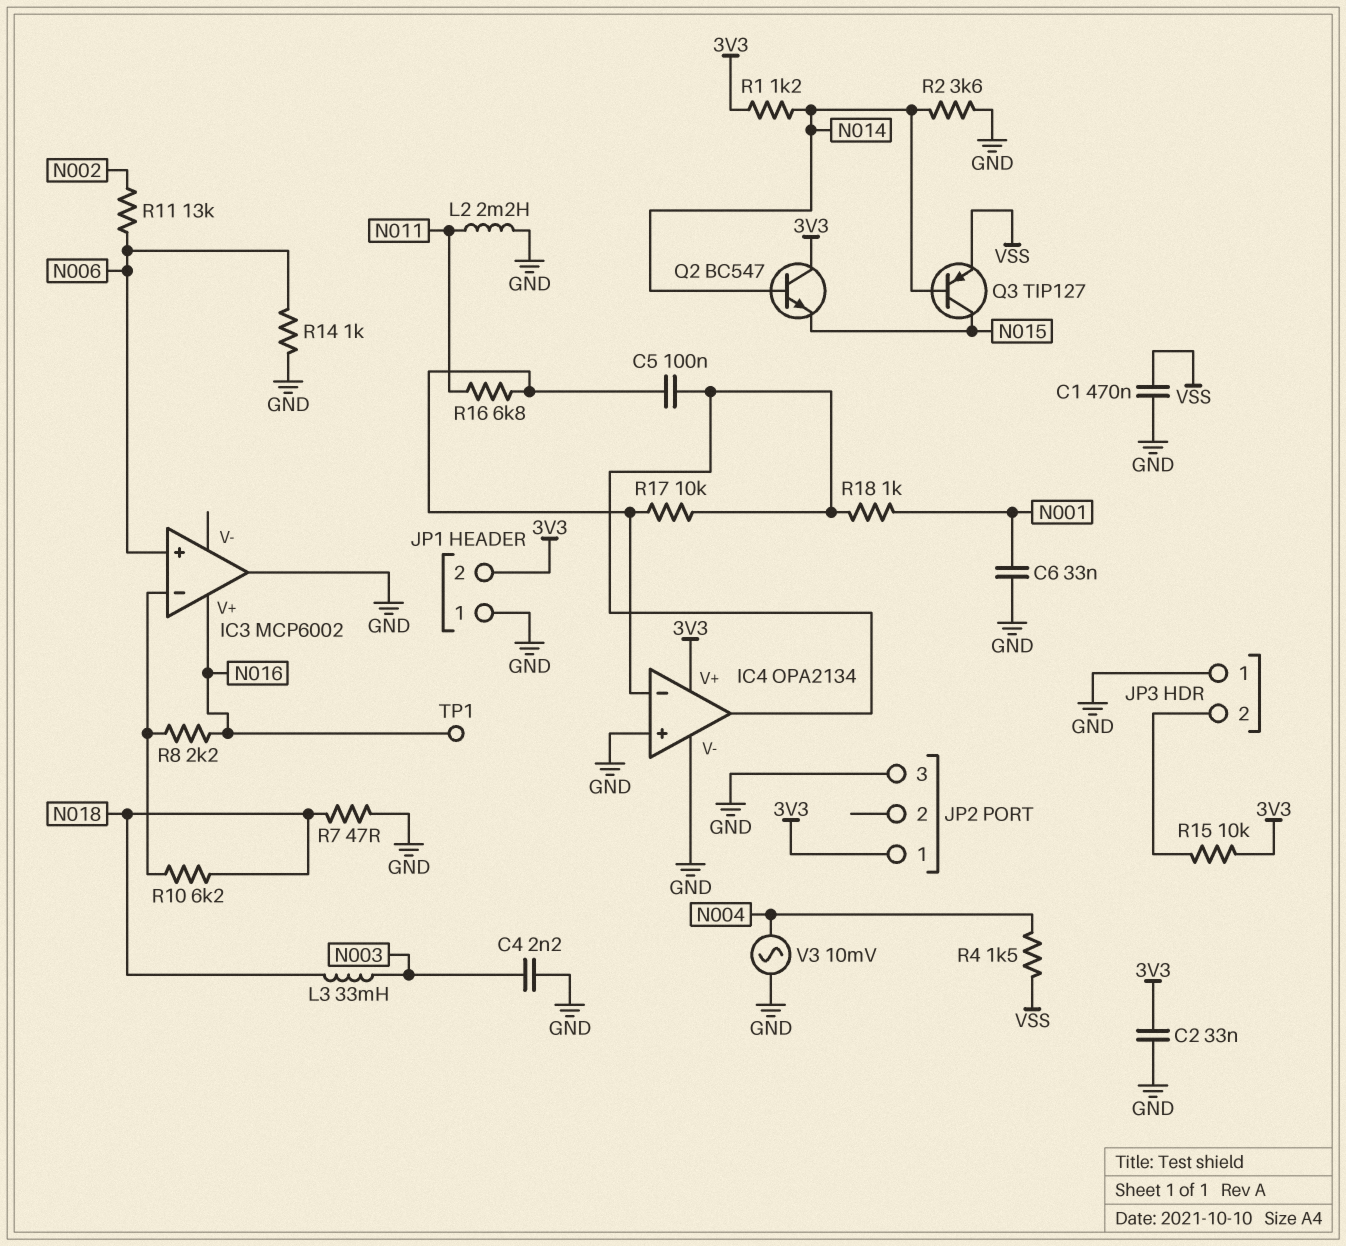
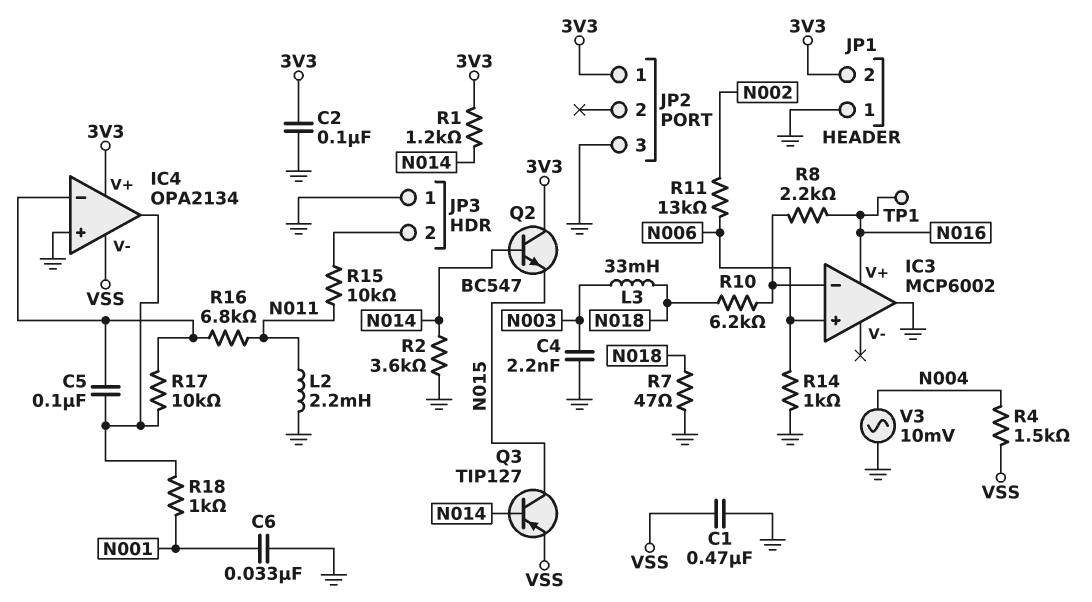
C2: 33nF (3V3, GND) -> 100nF (3V3, GND)
IC4 pin V-: GND -> VSS
R15: 10k (3V3, JP3/2) -> 10k (JP3/2, N011)

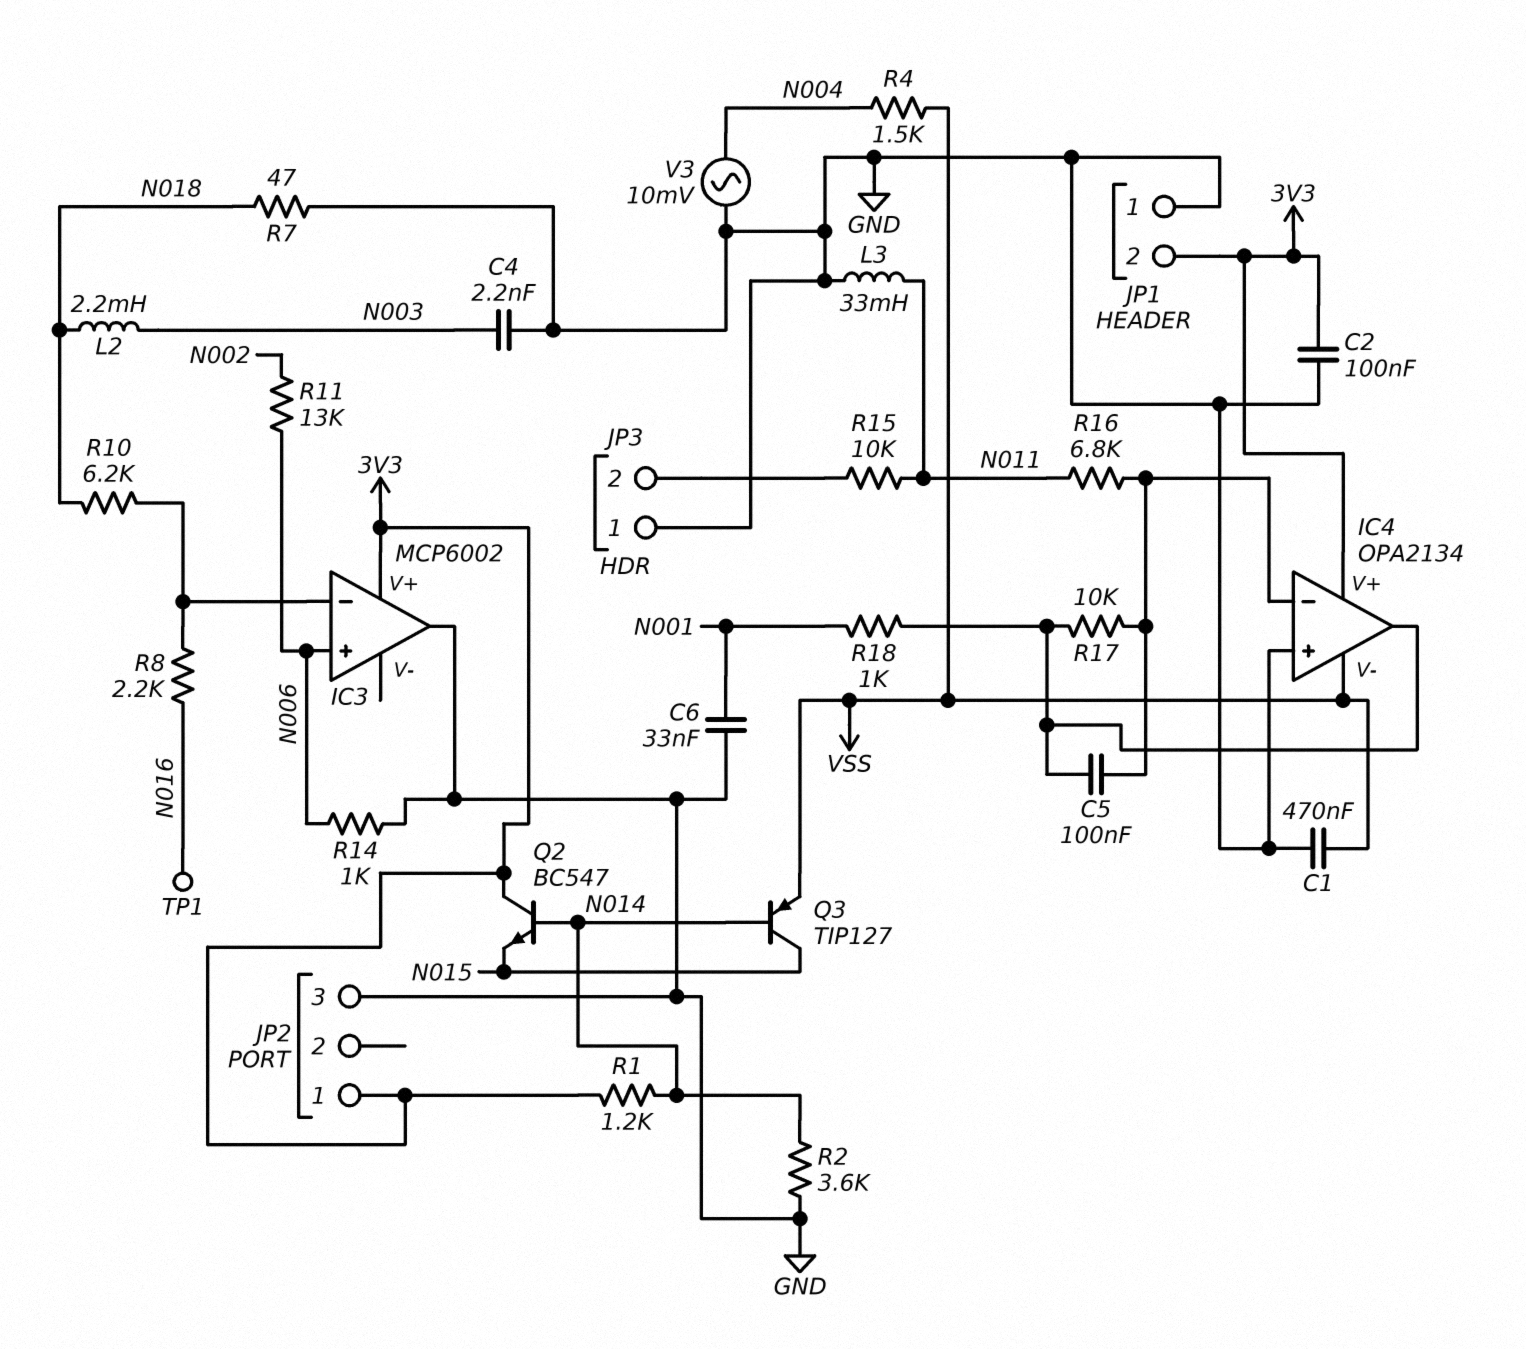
IC3 pin V+: N016 -> 3V3
L2: 2.2mH (GND, N011) -> 2.2mH (N003, N018)
L3: 33mH (N003, N018) -> 33mH (GND, N011)

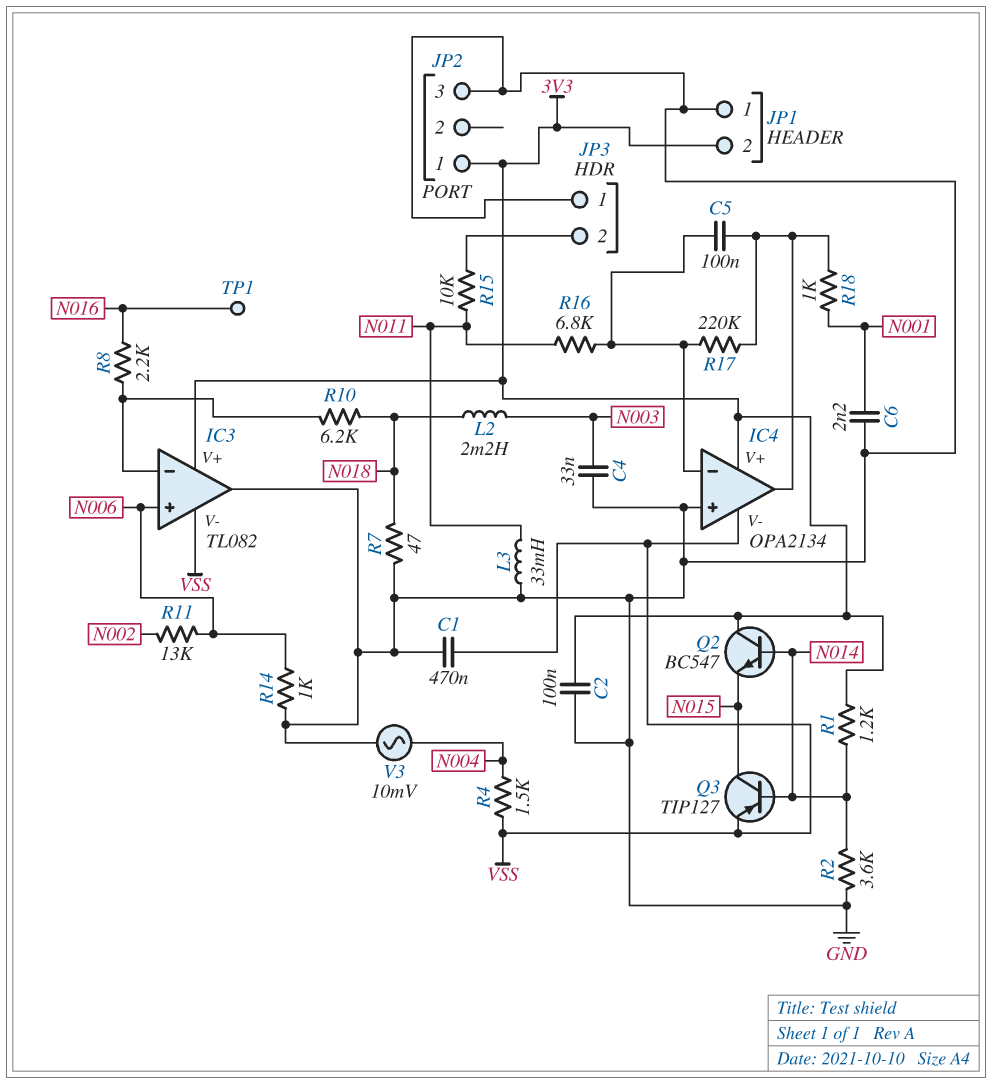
C4: 2.2nF (GND, N003) -> 33nF (GND, N003)
C6: 33nF (GND, N001) -> 2.2nF (GND, N001)
IC3: MCP6002 -> TL082
IC3 pin V-: none -> VSS
R17: 10k (IC4/in-, IC4/out) -> 220k (IC4/in-, IC4/out)

